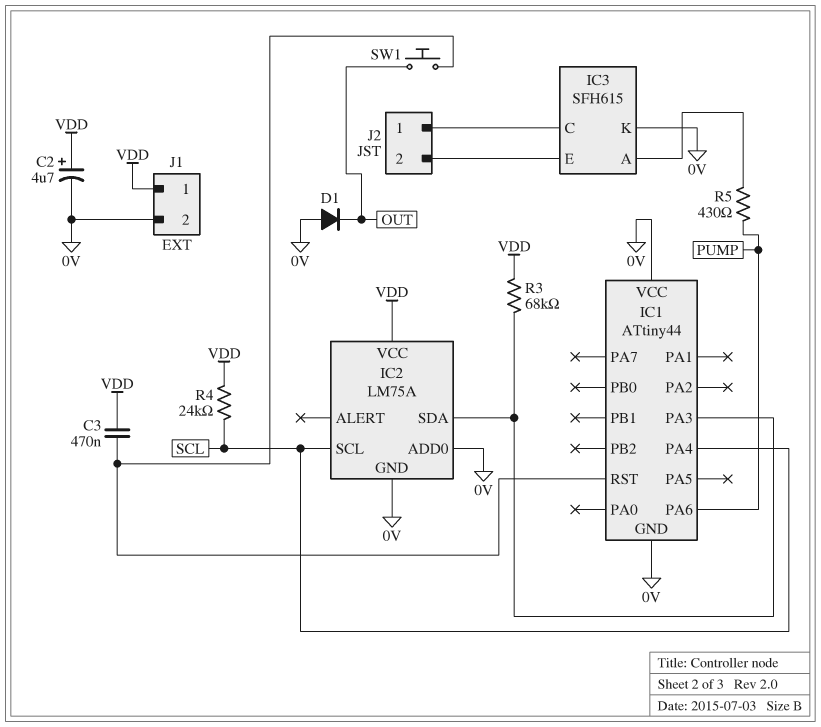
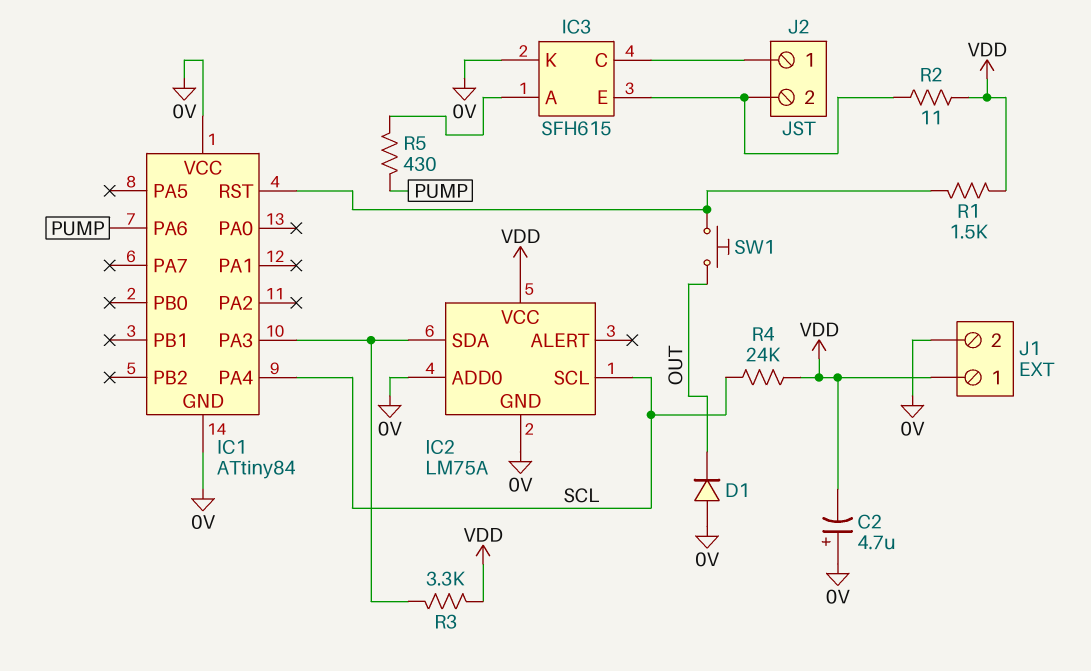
C2: 4.7uF (plus VDD, minus 0V) -> 4.7uF (plus 0V, minus VDD)
C3: 470nF (IC1/RST, VDD) -> none
IC1: ATtiny44 -> ATtiny84
R1: none -> 1.5k (IC1/RST, VDD)
R2: none -> 11 (IC3/E, VDD)
R3: 68k (IC1/PA3, VDD) -> 3.3k (IC1/PA3, VDD)

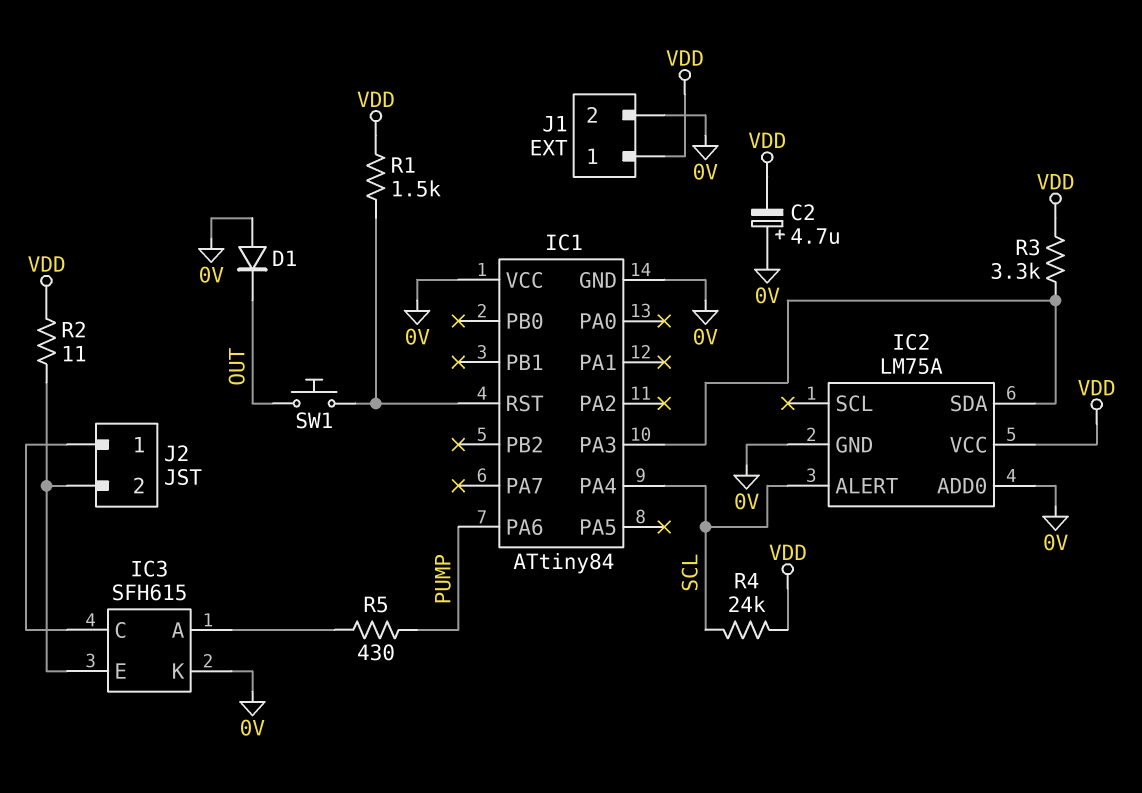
IC2 pin ALERT: none -> SCL
IC2 pin SCL: SCL -> none

